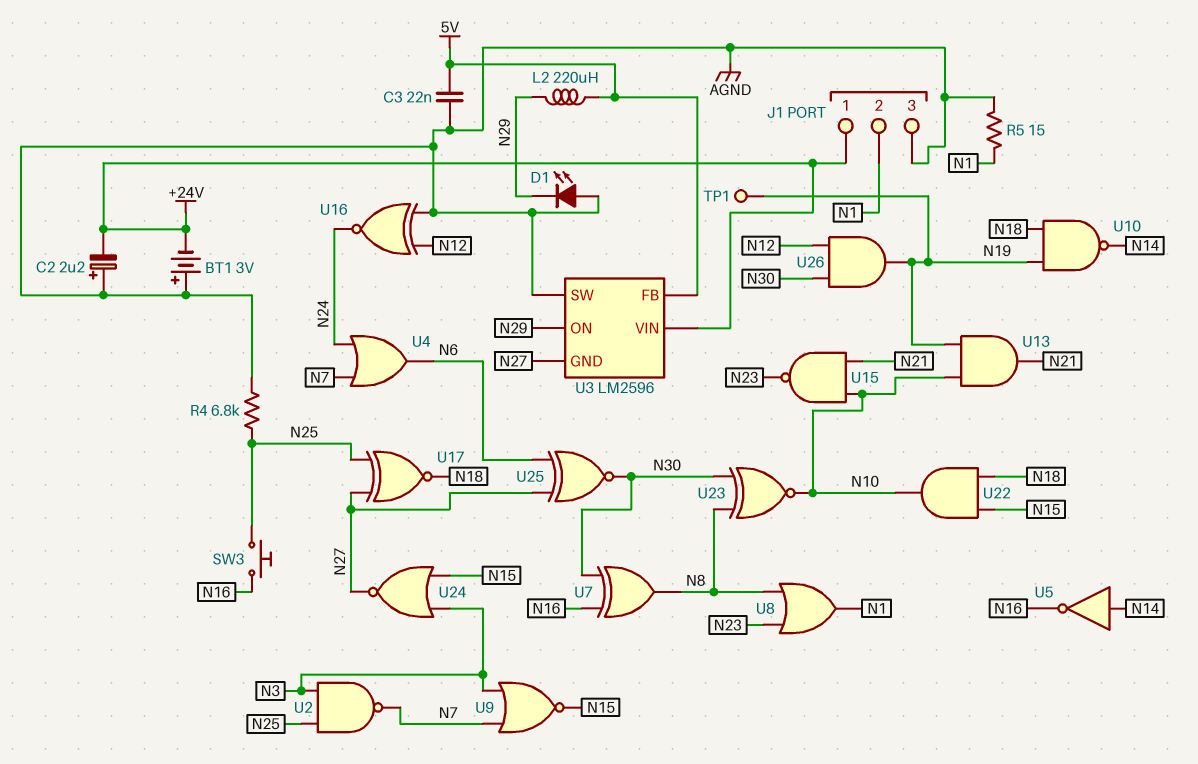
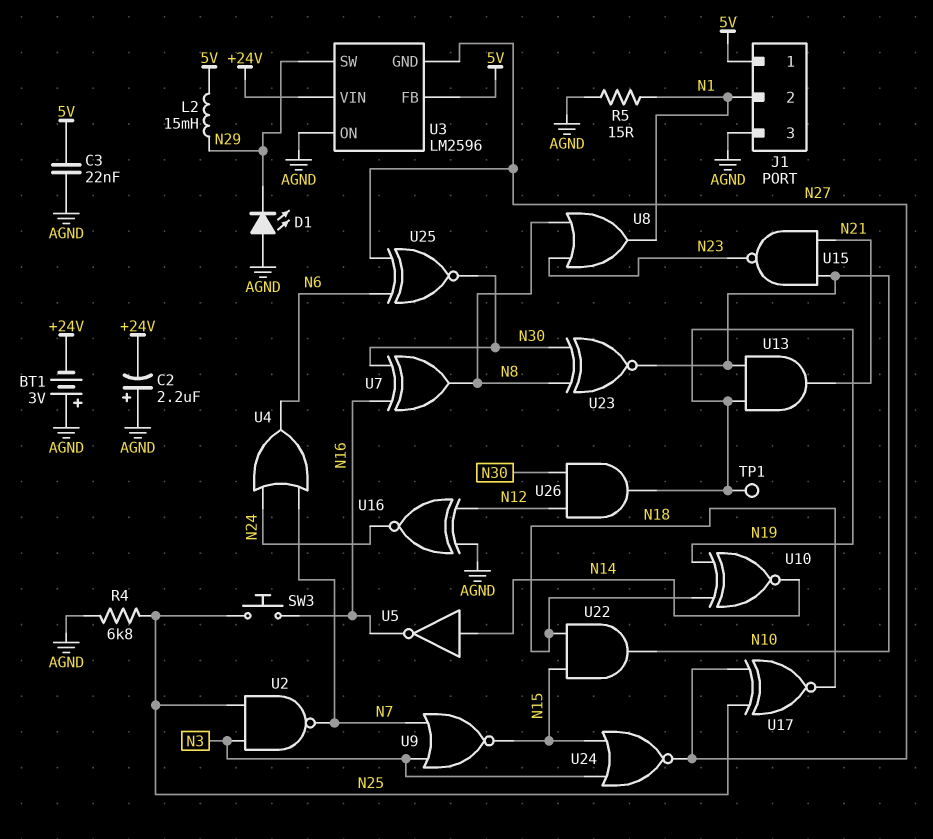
J1 pin 1: +24V -> 5V
L2: 220uH (5V, N29) -> 15mH (5V, N29)
U3 pin ON: N29 -> AGND
U3 pin SW: AGND -> N29
U10: NAND (in N18, in N19, out N14) -> XNOR (in N18, in N19, out N14)

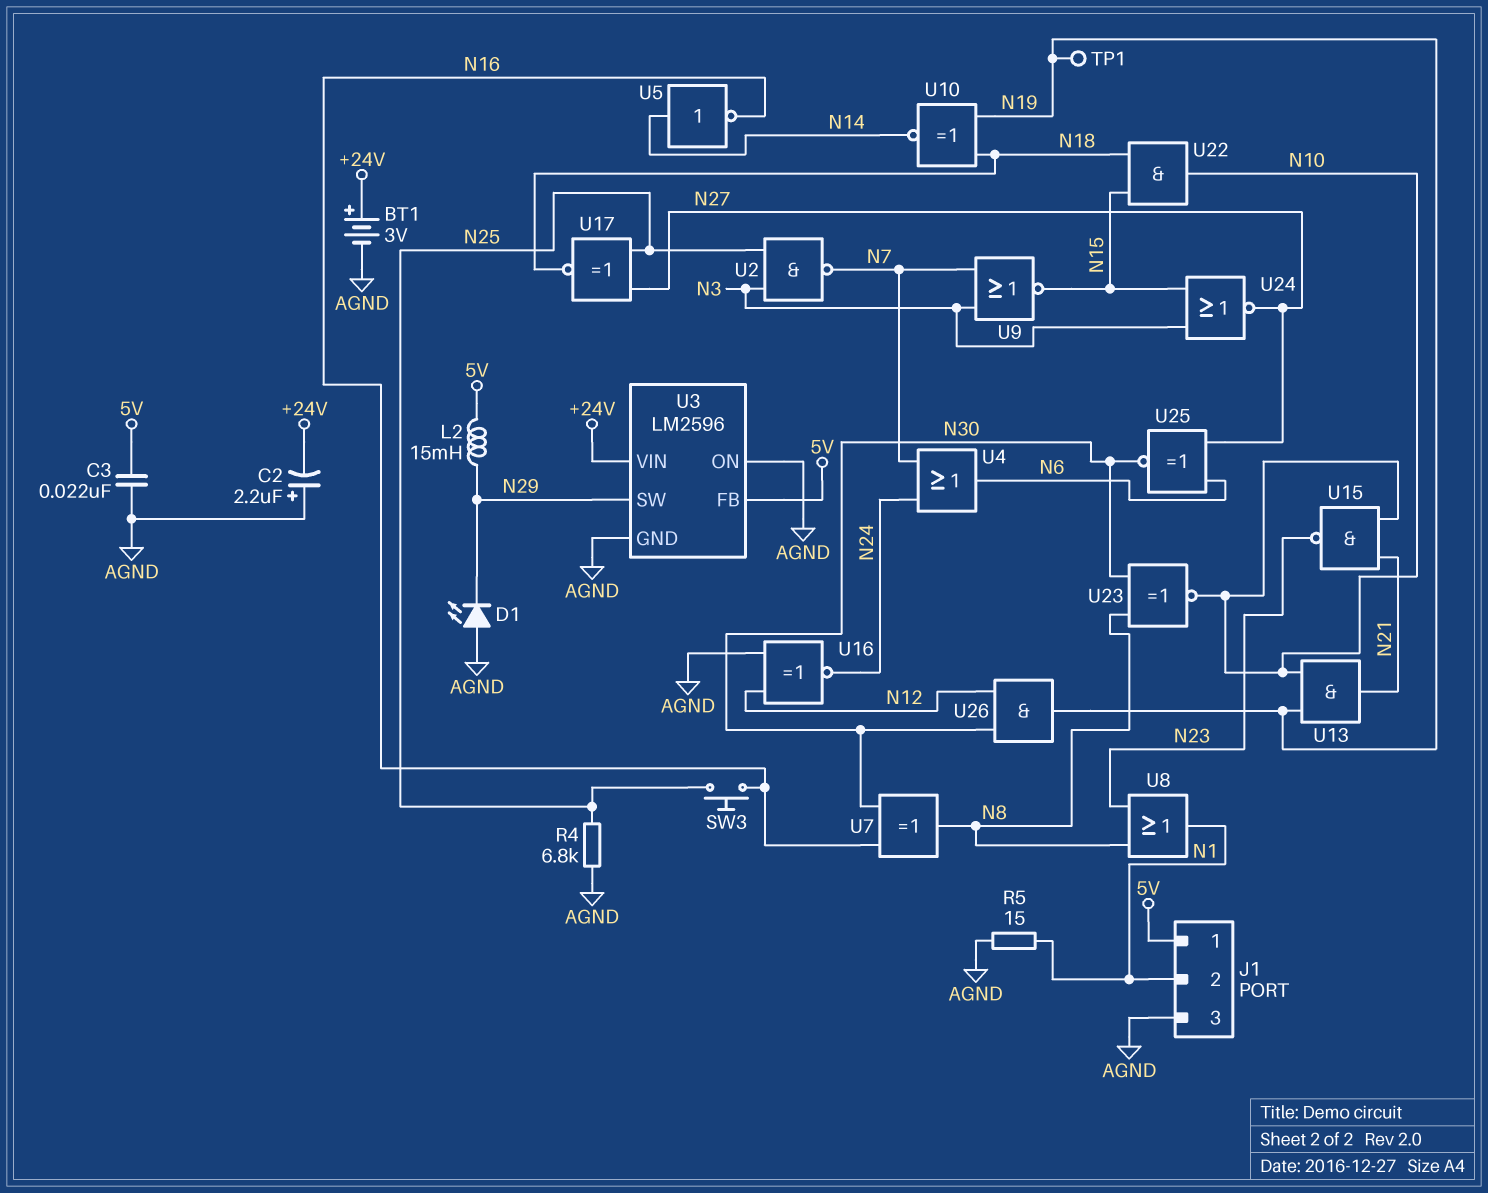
BT1: 3V (plus AGND, minus +24V) -> 3V (plus +24V, minus AGND)
U3 pin GND: N27 -> AGND

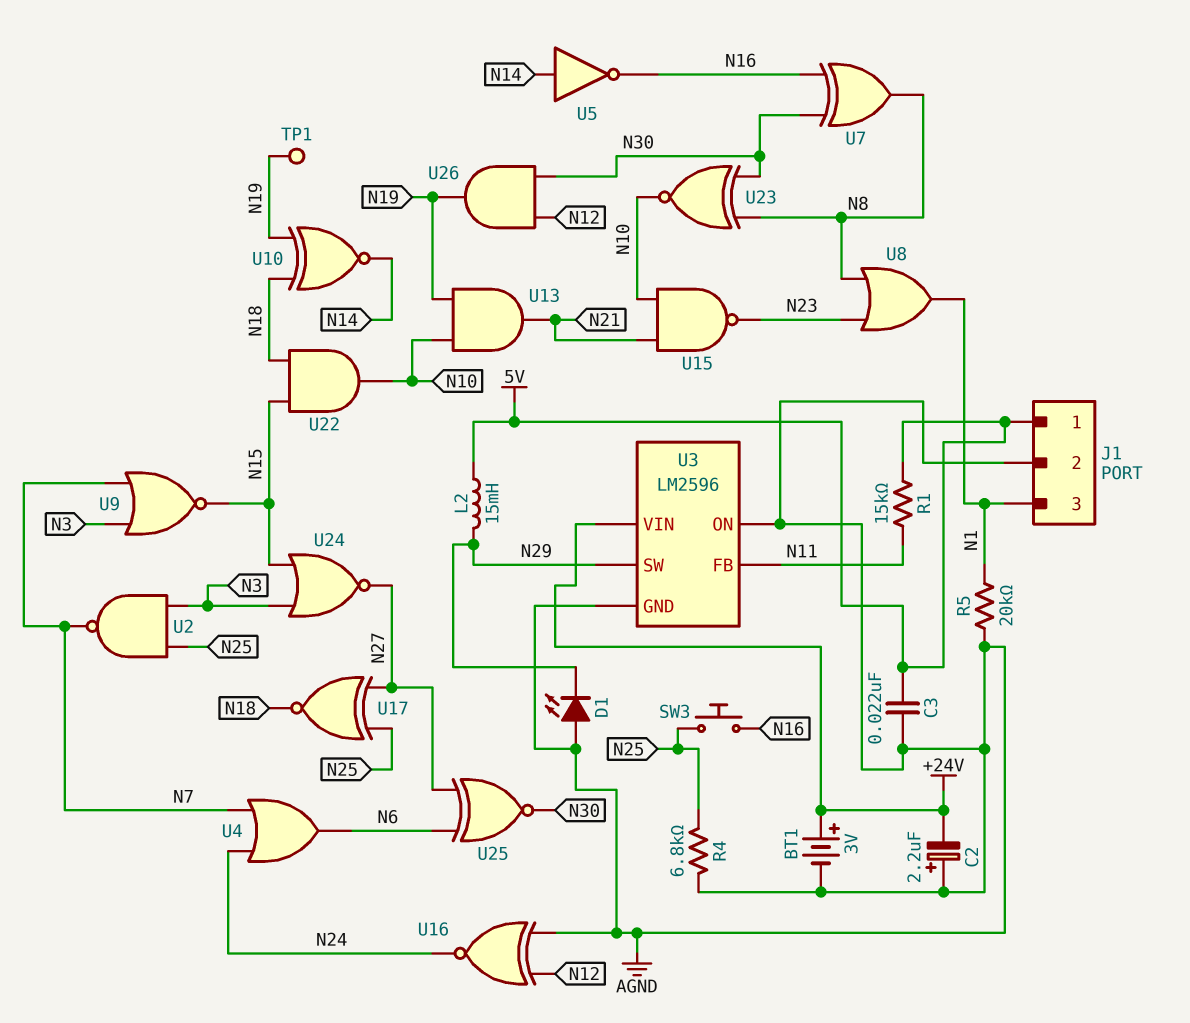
J1 pin 2: N1 -> AGND
J1 pin 3: AGND -> N1
R1: none -> 15k (5V, N11)
R5: 15 (AGND, N1) -> 20k (AGND, N1)
U3 pin FB: 5V -> N11

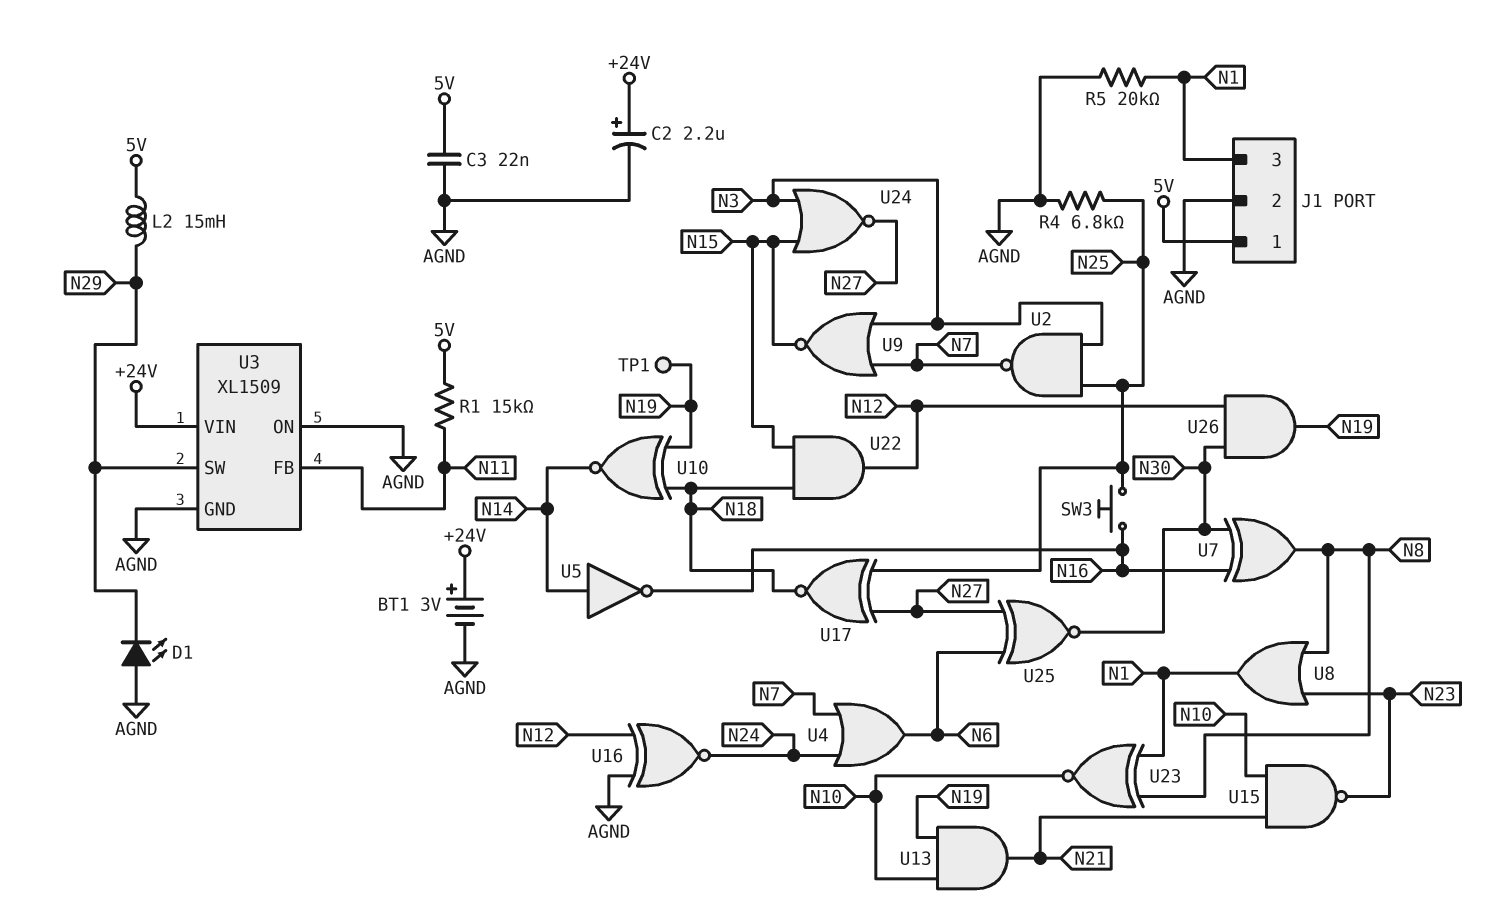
C2: 2.2uF (plus AGND, minus +24V) -> 2.2uF (plus +24V, minus AGND)
U3: LM2596 -> XL1509
U22: AND (in N15, in N18, out N10) -> AND (in N15, in N18, out N12)
U23: XNOR (in N8, in N30, out N10) -> XNOR (in N1, in N8, out N10)

